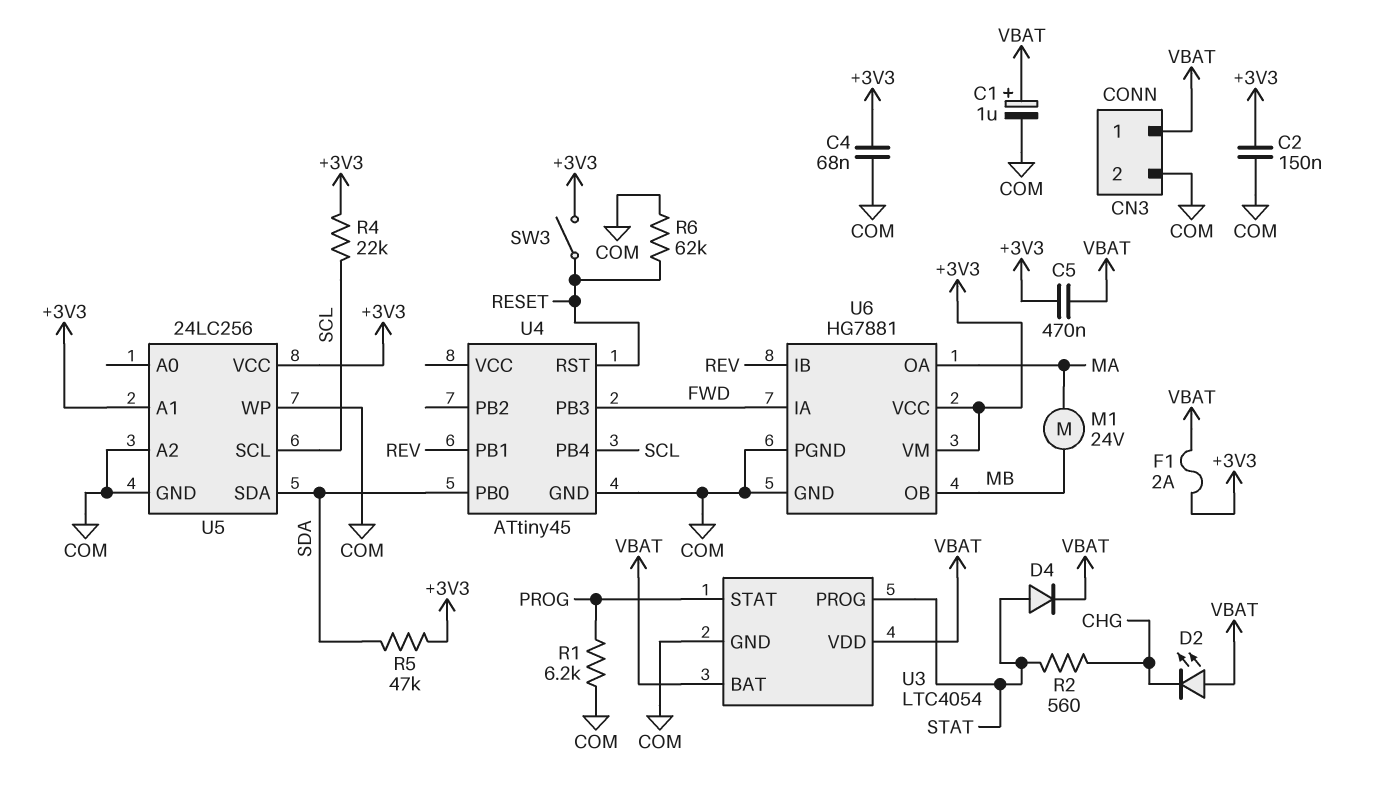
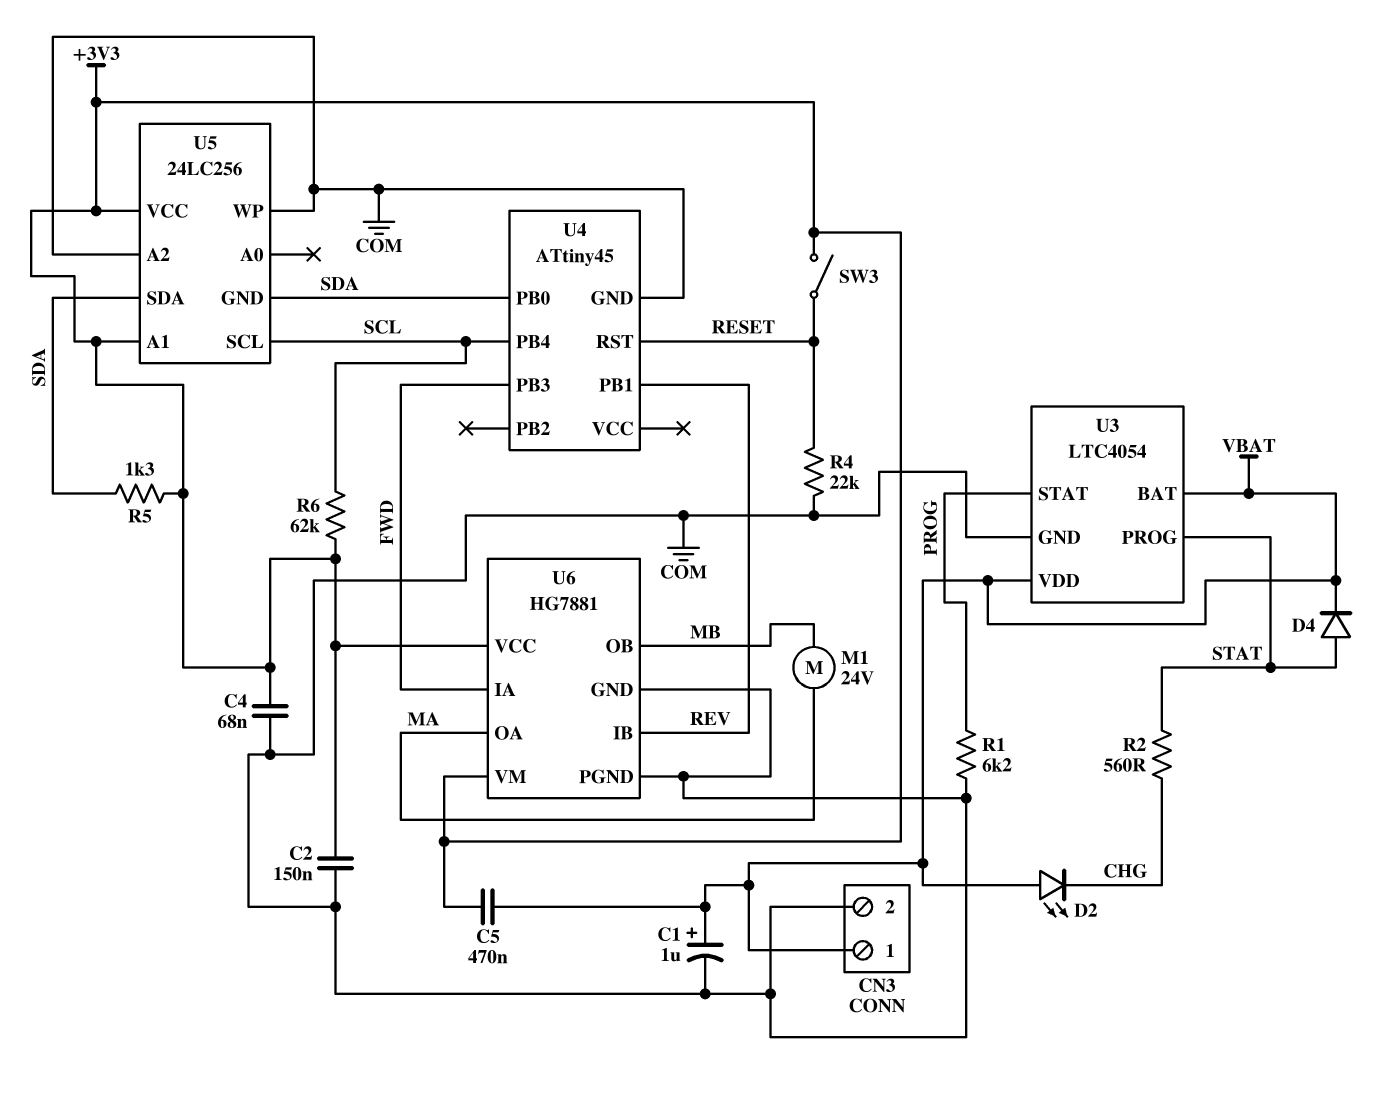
F1: 2A (+3V3, VBAT) -> none
R4: 22k (+3V3, SCL) -> 22k (COM, RESET)
R5: 47k (+3V3, SDA) -> 1.3k (+3V3, SDA)
R6: 62k (COM, RESET) -> 62k (+3V3, SCL)
U5 pin GND: COM -> SDA

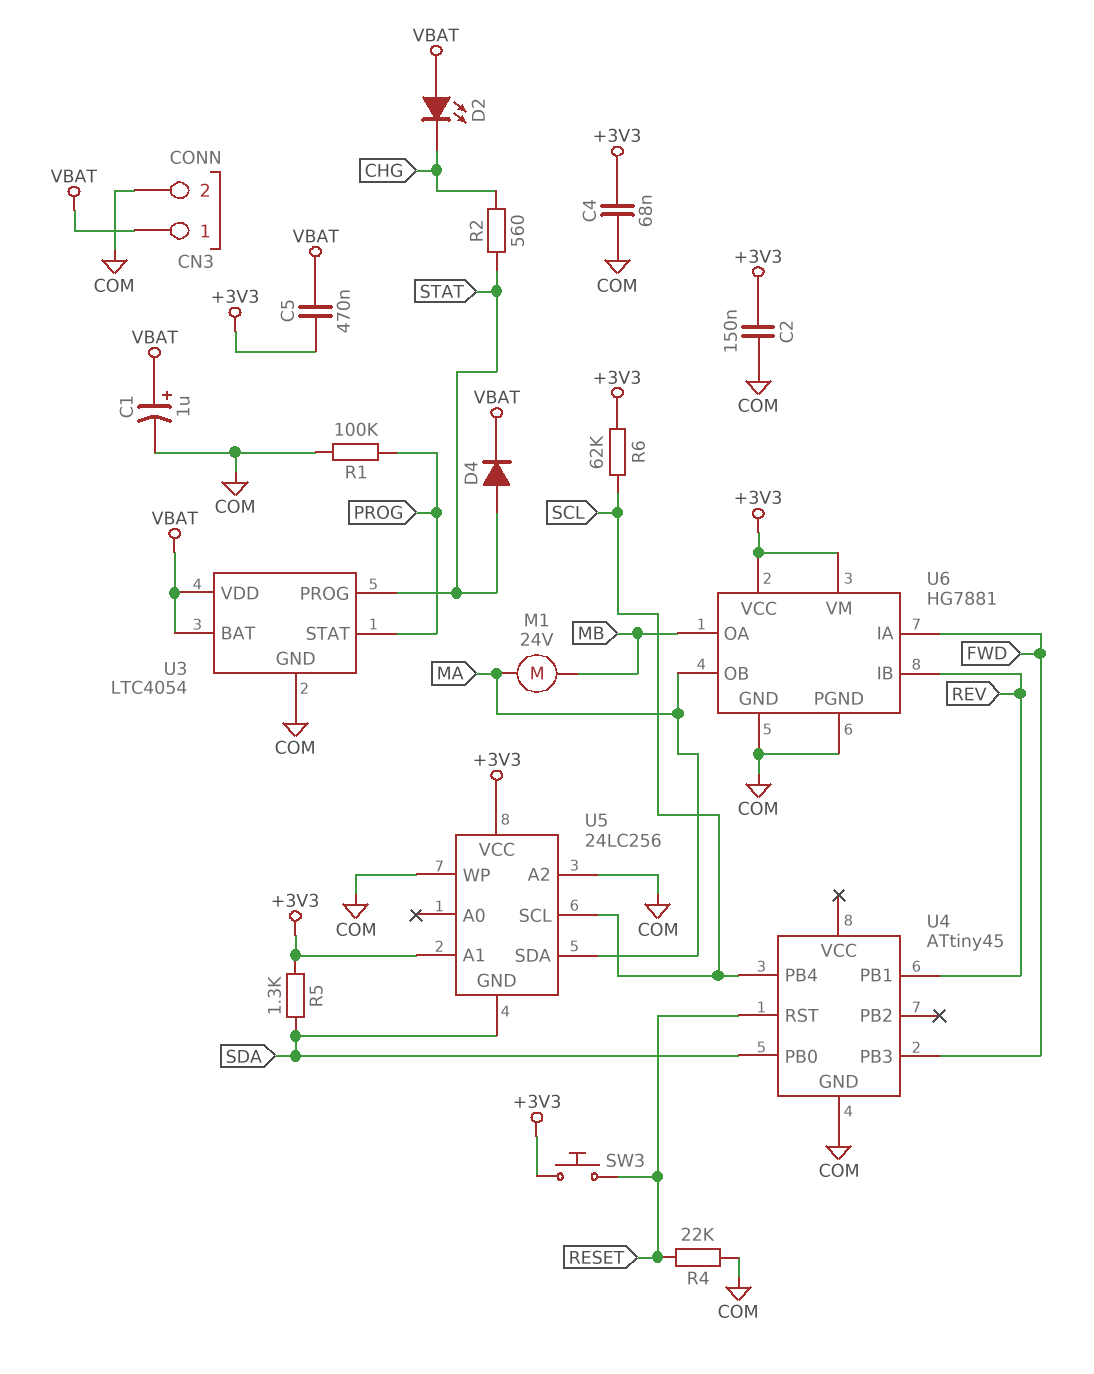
R1: 6.2k (COM, PROG) -> 100k (COM, PROG)
SW3: switch (+3V3, RESET) -> button (+3V3, RESET)
U5 pin SDA: SDA -> MA
U6 pin OA: MA -> MB
U6 pin OB: MB -> MA

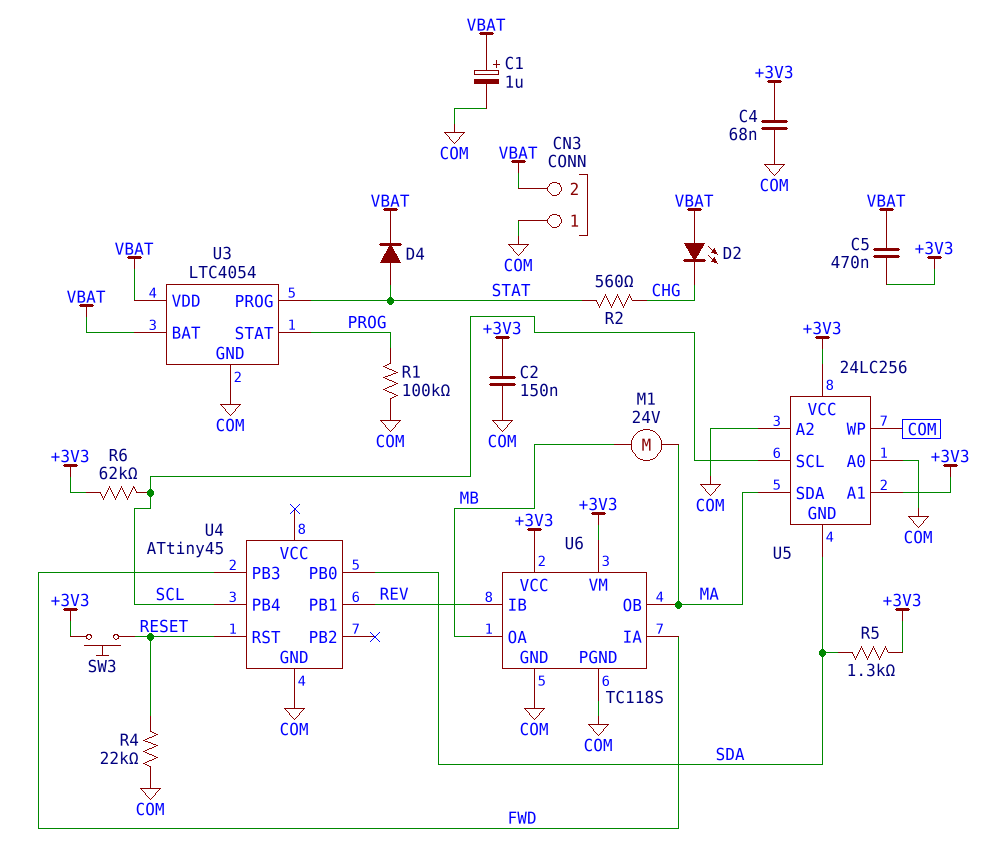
CN3 pin 1: VBAT -> COM
CN3 pin 2: COM -> VBAT
U5 pin A0: none -> COM
U6: HG7881 -> TC118S

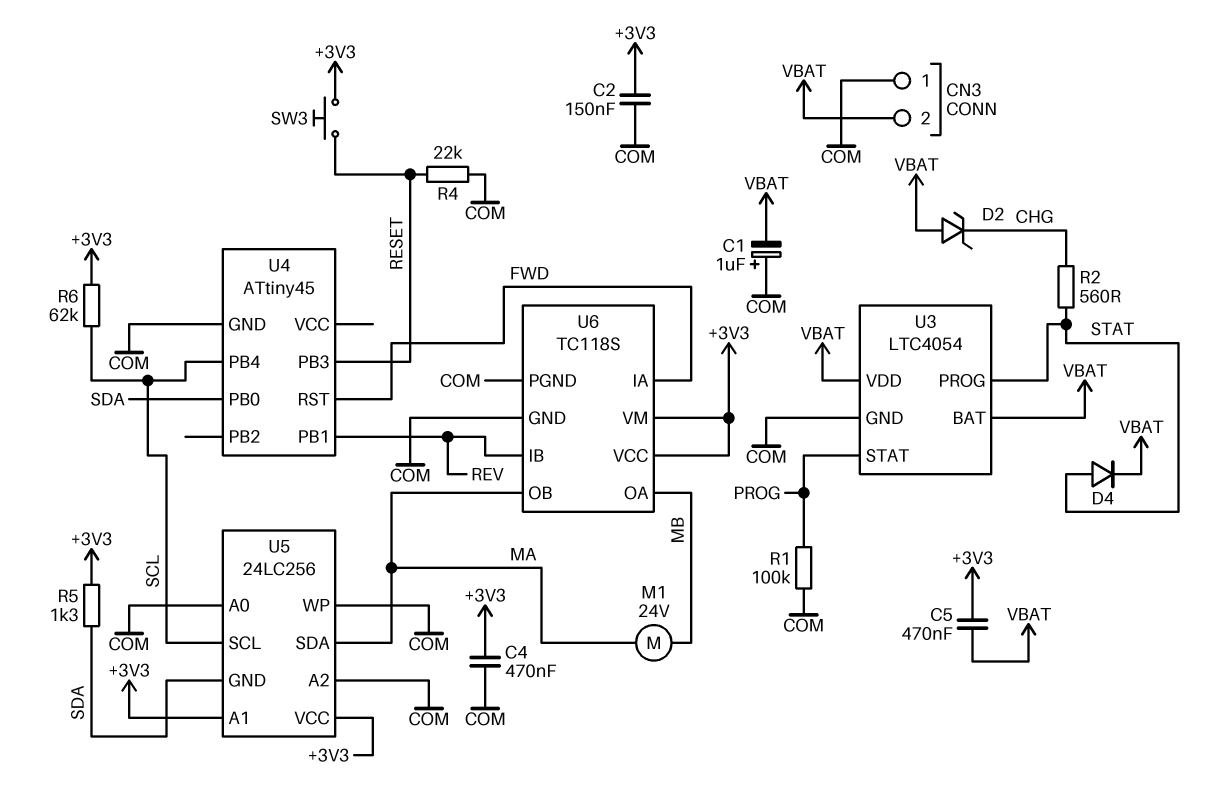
C1: 1uF (plus VBAT, minus COM) -> 1uF (plus COM, minus VBAT)
C4: 68nF (+3V3, COM) -> 470nF (+3V3, COM)
D2: LED (A VBAT, K CHG) -> zener (A VBAT, K CHG)
U4 pin PB3: FWD -> RESET
U4 pin RST: RESET -> FWD

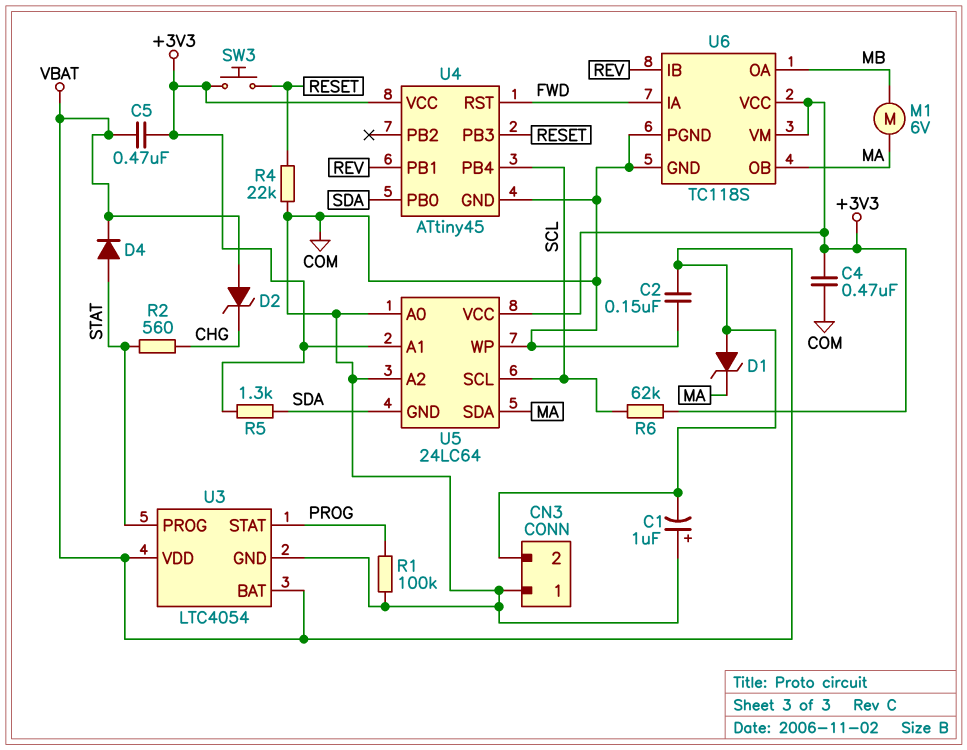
C2: 150nF (+3V3, COM) -> 150nF (COM, VBAT)
D1: none -> zener (A VBAT, K MA)
M1: motor 24V (MA, MB) -> motor 6V (MA, MB)
U4 pin VCC: none -> +3V3
U5: 24LC256 -> 24LC64

